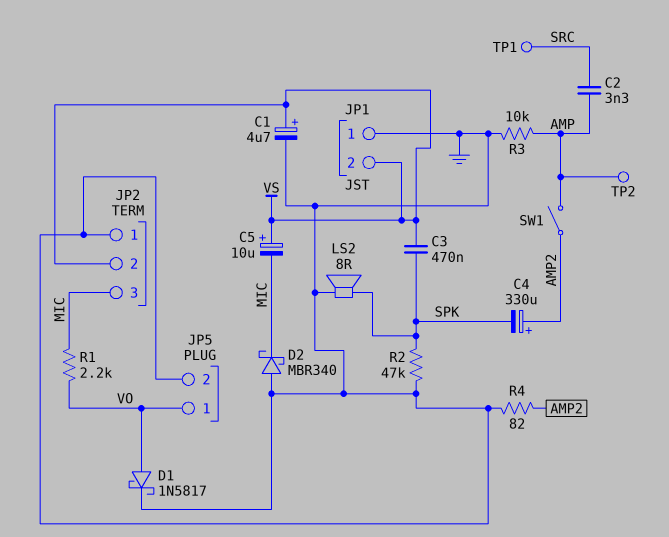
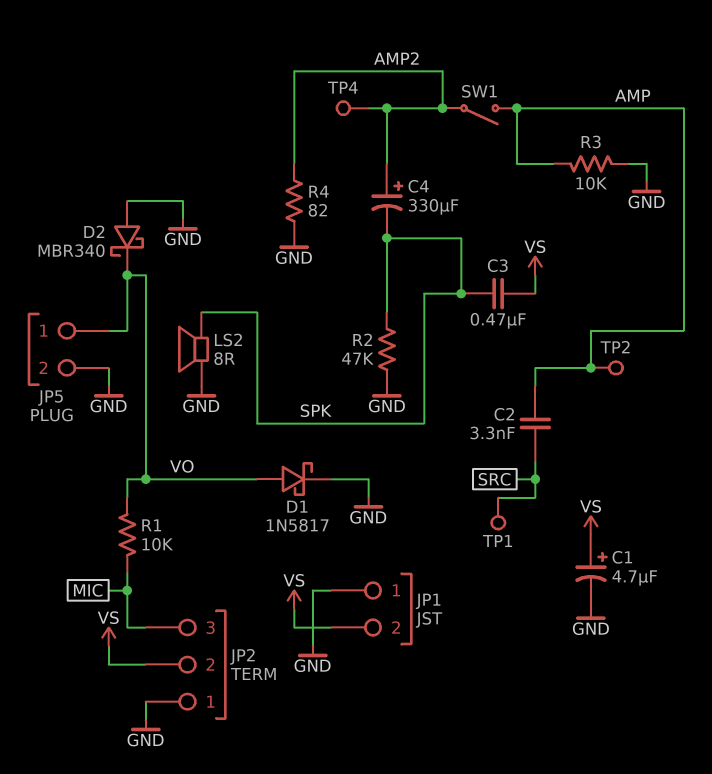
C5: 10uF (plus VS, minus MIC) -> none
D2: schottky MBR340 (A GND, K MIC) -> schottky MBR340 (A GND, K VO)
R1: 2.2k (MIC, VO) -> 10k (MIC, VO)
TP4: none -> test point (AMP2)

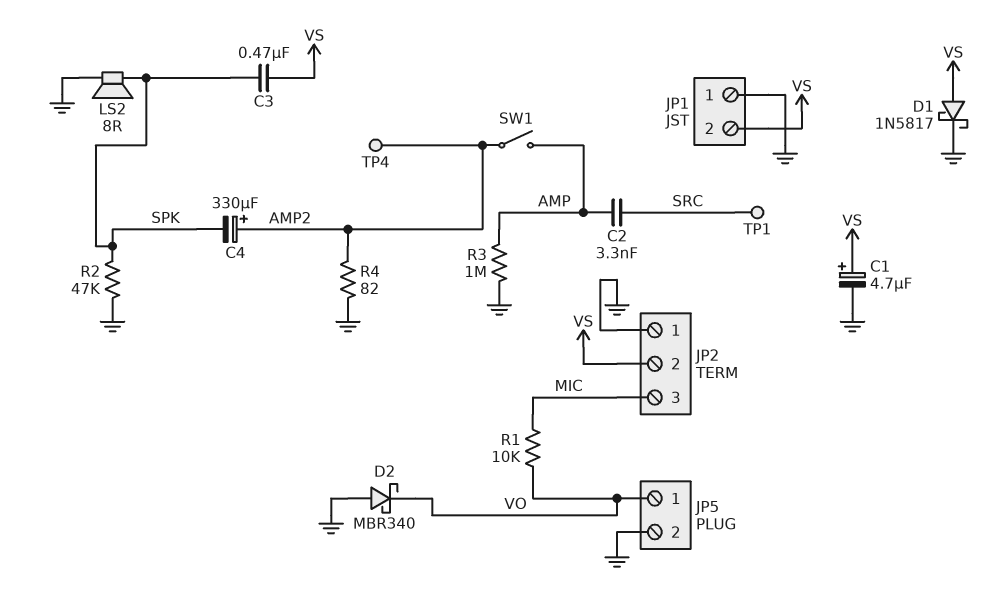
D1: schottky 1N5817 (A VO, K GND) -> schottky 1N5817 (A VS, K GND)
R3: 10k (AMP, GND) -> 1M (AMP, GND)
TP2: test point (AMP) -> none

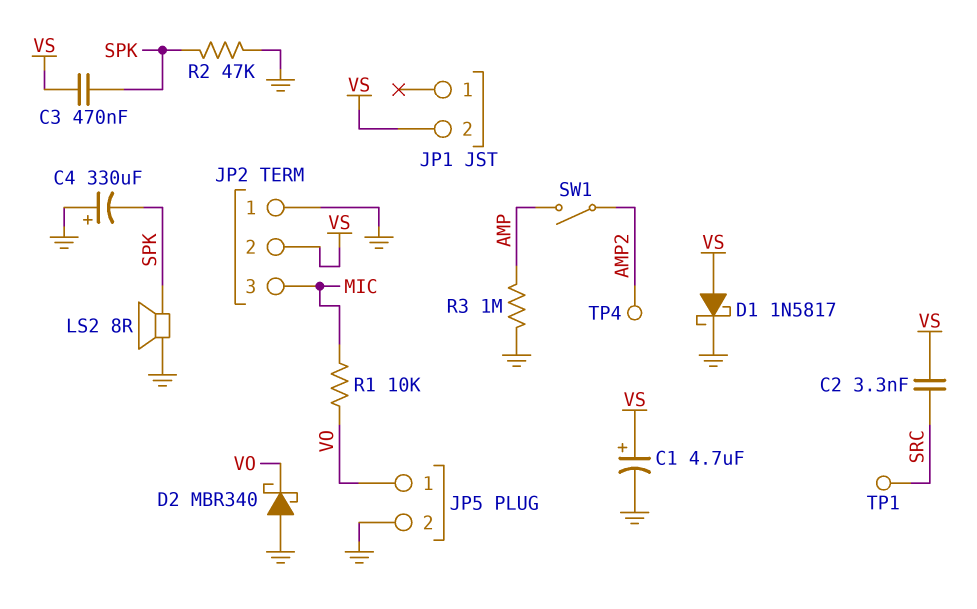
C2: 3.3nF (AMP, SRC) -> 3.3nF (SRC, VS)
C4: 330uF (plus AMP2, minus SPK) -> 330uF (plus GND, minus SPK)
JP1 pin 1: GND -> none
R4: 82 (AMP2, GND) -> none

